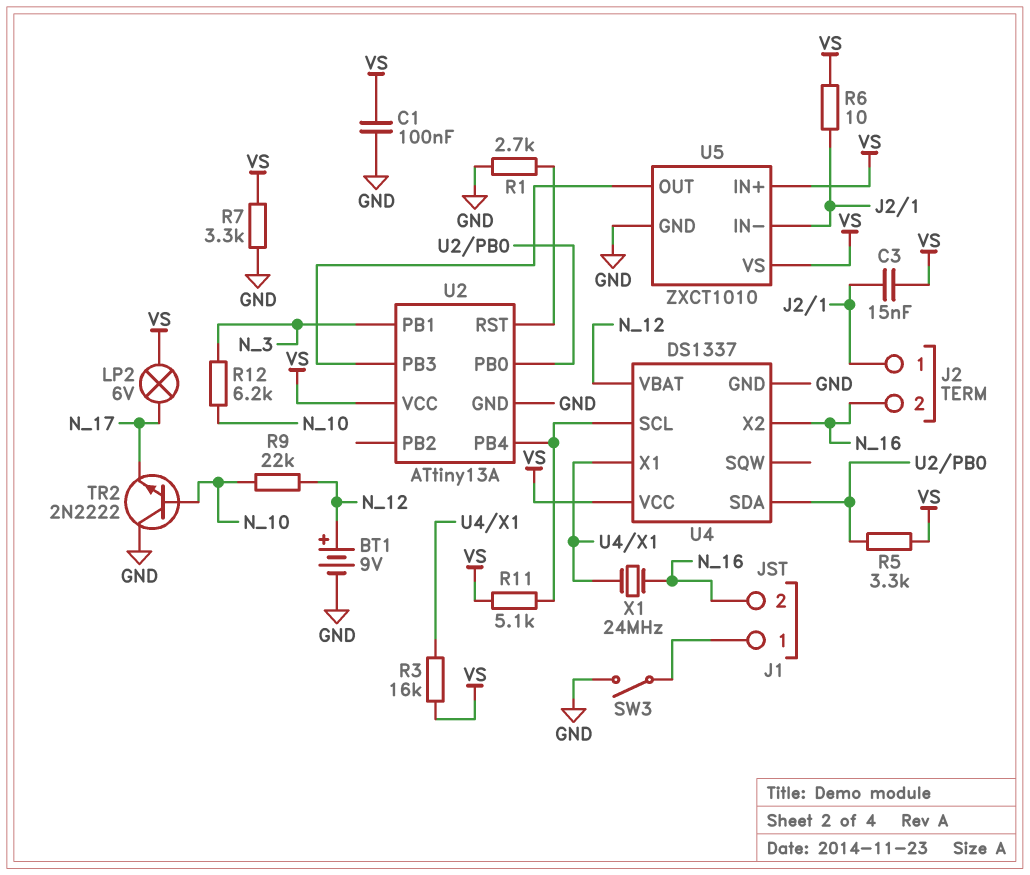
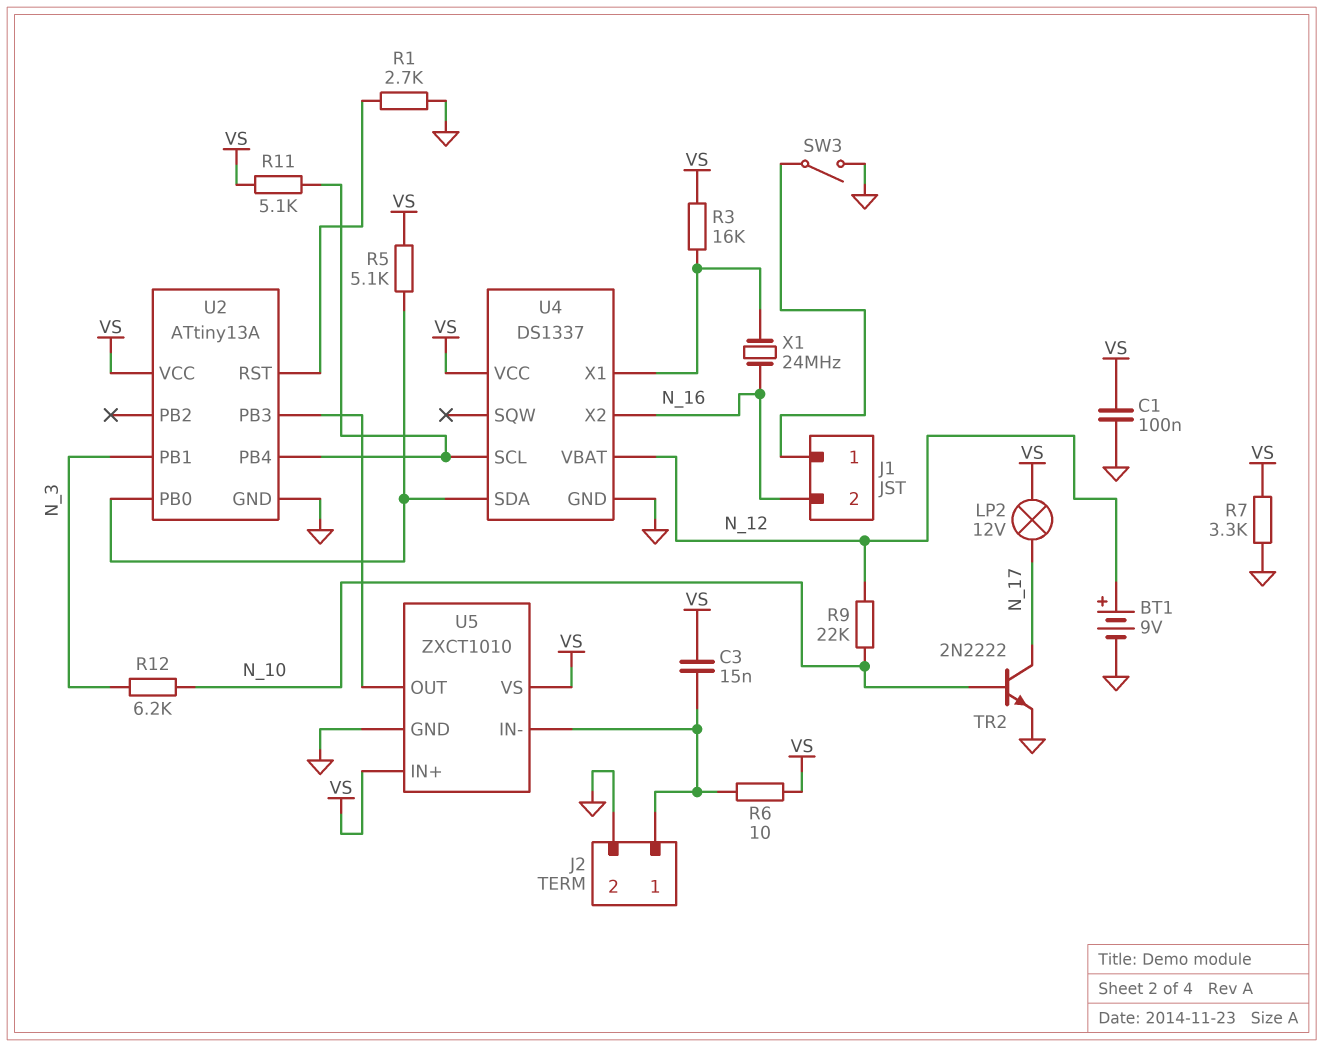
J2 pin 2: N_16 -> GND
LP2: lamp 6V (N_17, VS) -> lamp 12V (N_17, VS)
R5: 3.3k (U2/PB0, VS) -> 5.1k (U2/PB0, VS)
TR2: NPN 2N2222 (B N_10, C GND, E N_17) -> NPN 2N2222 (B N_10, C N_17, E GND)

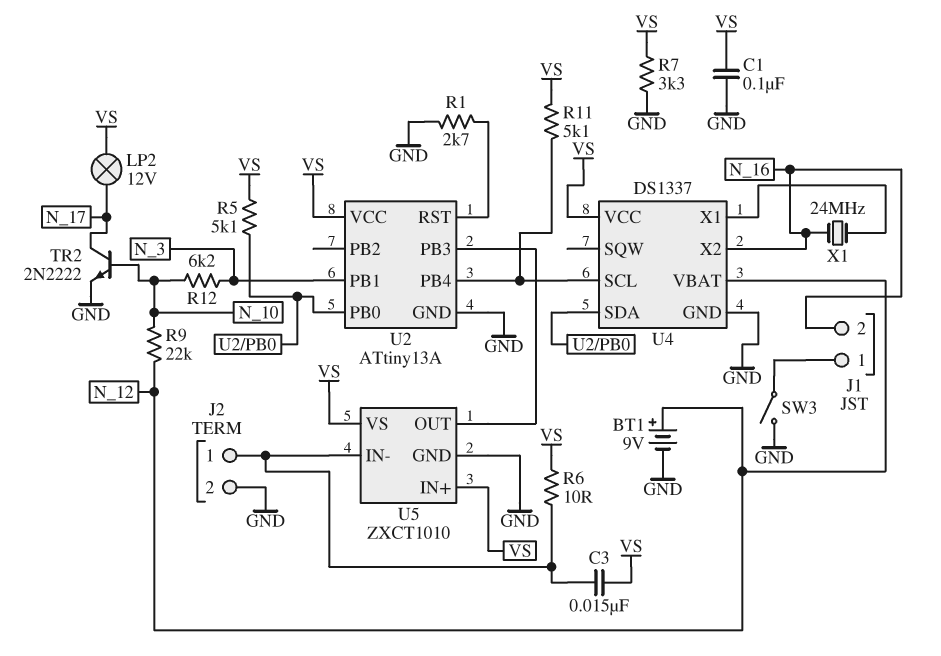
R3: 16k (U4/X1, VS) -> none

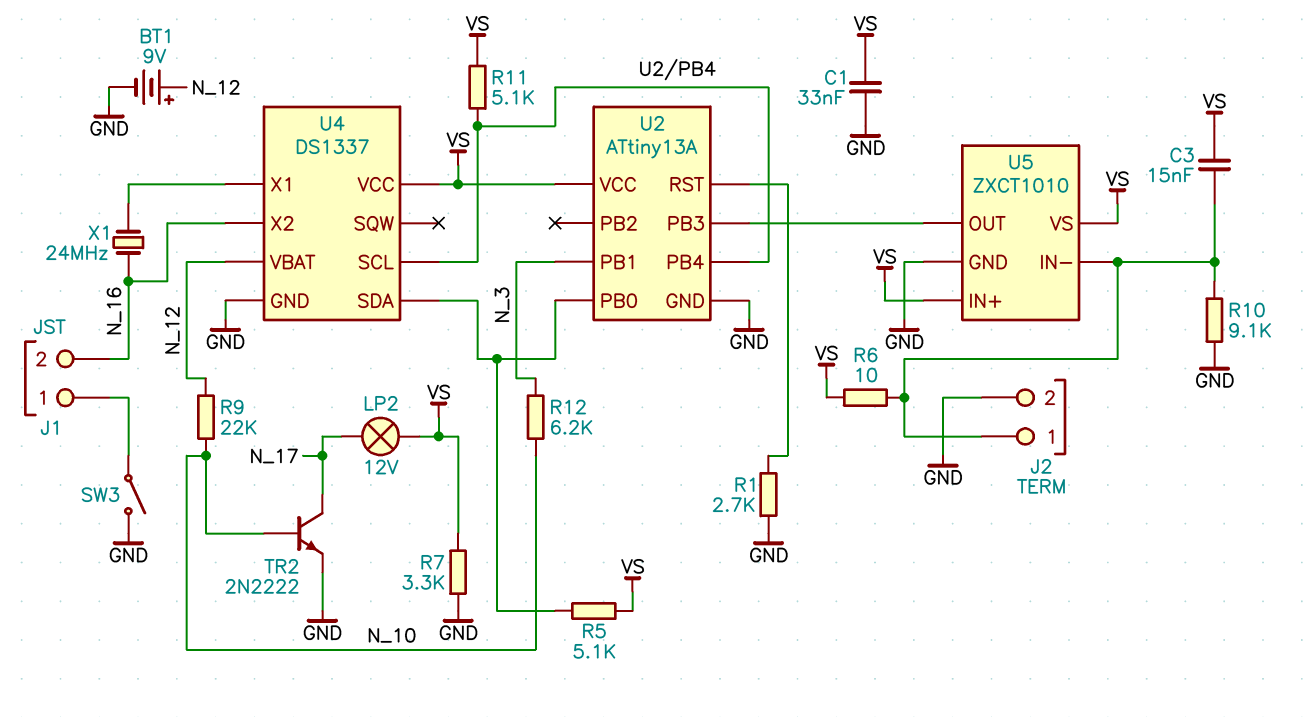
C1: 100nF (GND, VS) -> 33nF (GND, VS)
R10: none -> 9.1k (GND, J2/1)

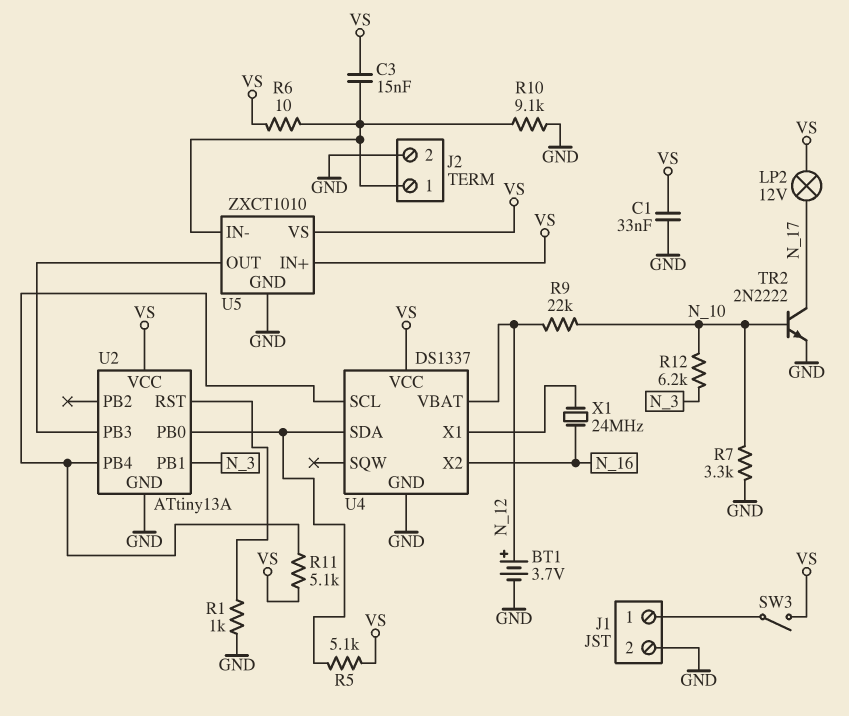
BT1: 9V (plus N_12, minus GND) -> 3.7V (plus N_12, minus GND)
J1 pin 2: N_16 -> GND
R1: 2.7k (GND, U2/RST) -> 1k (GND, U2/RST)
R7: 3.3k (GND, VS) -> 3.3k (GND, N_10)
SW3: switch (GND, J1/1) -> switch (J1/1, VS)

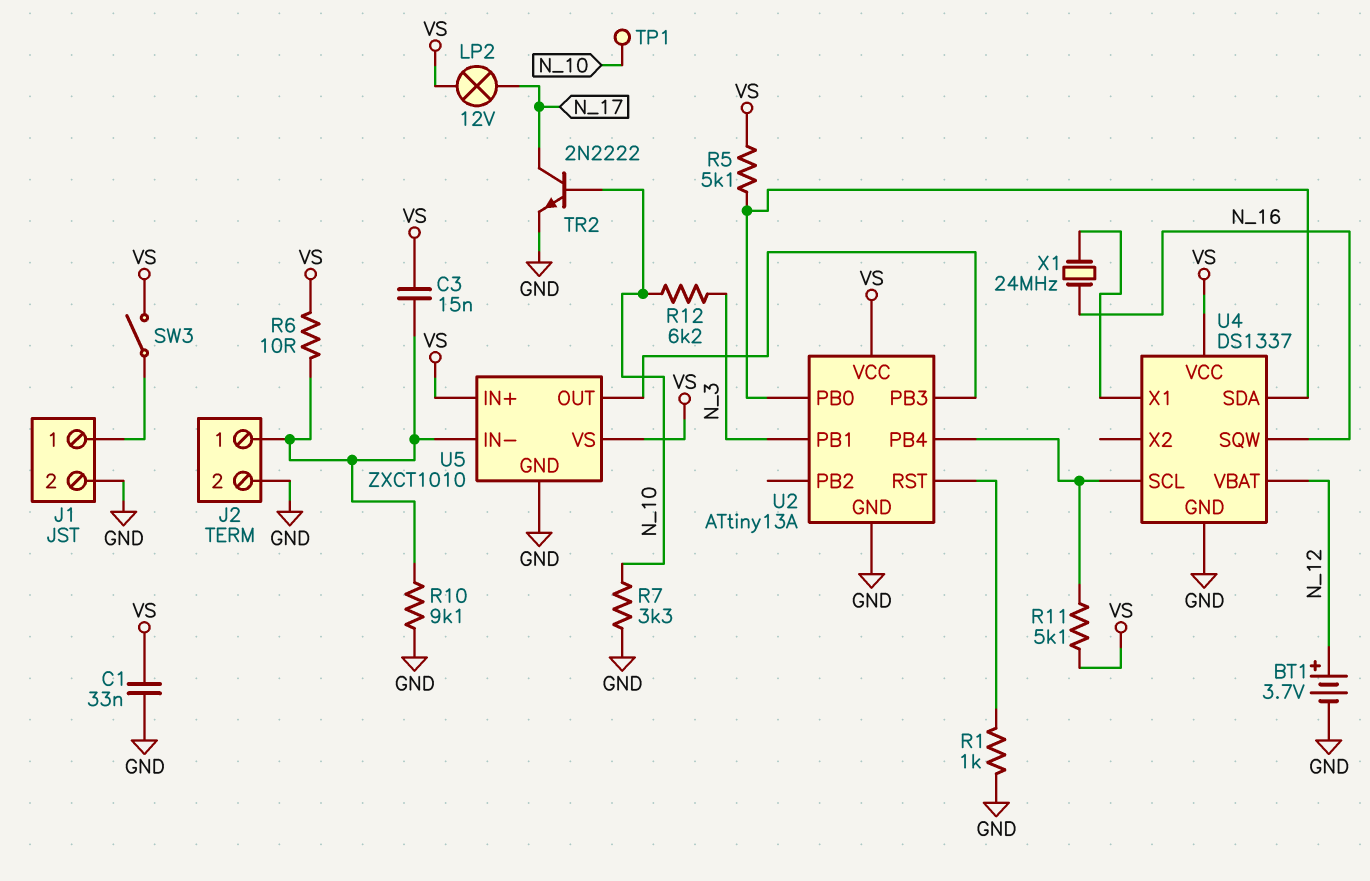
R9: 22k (N_10, N_12) -> none
TP1: none -> test point (N_10)
U4 pin SQW: none -> N_16
U4 pin X2: N_16 -> none

